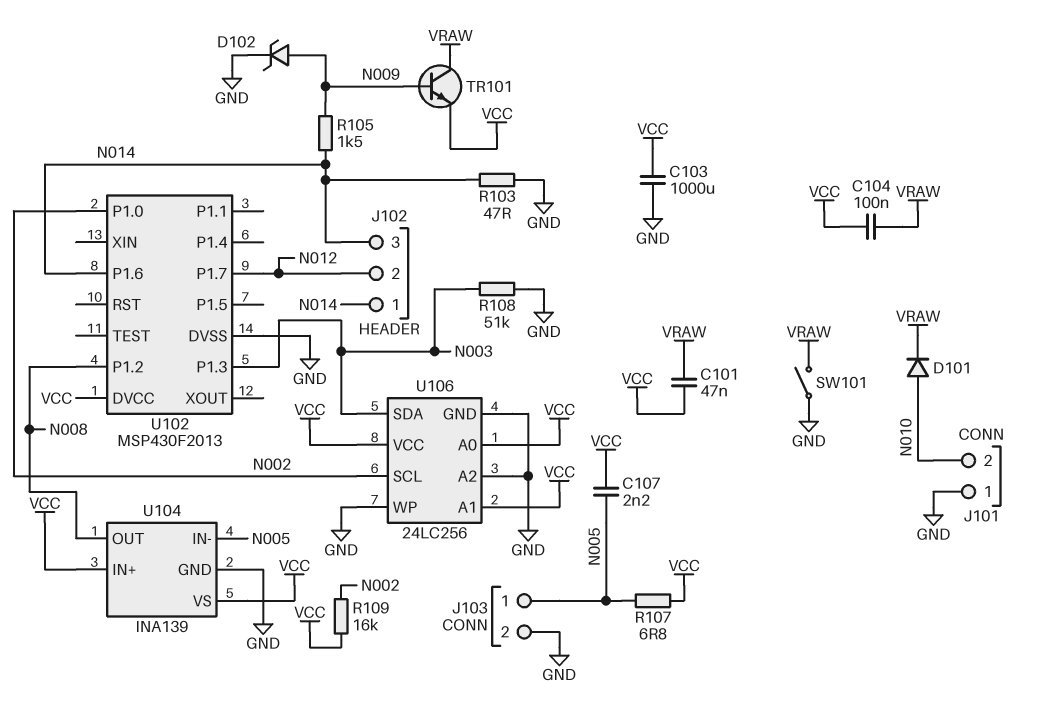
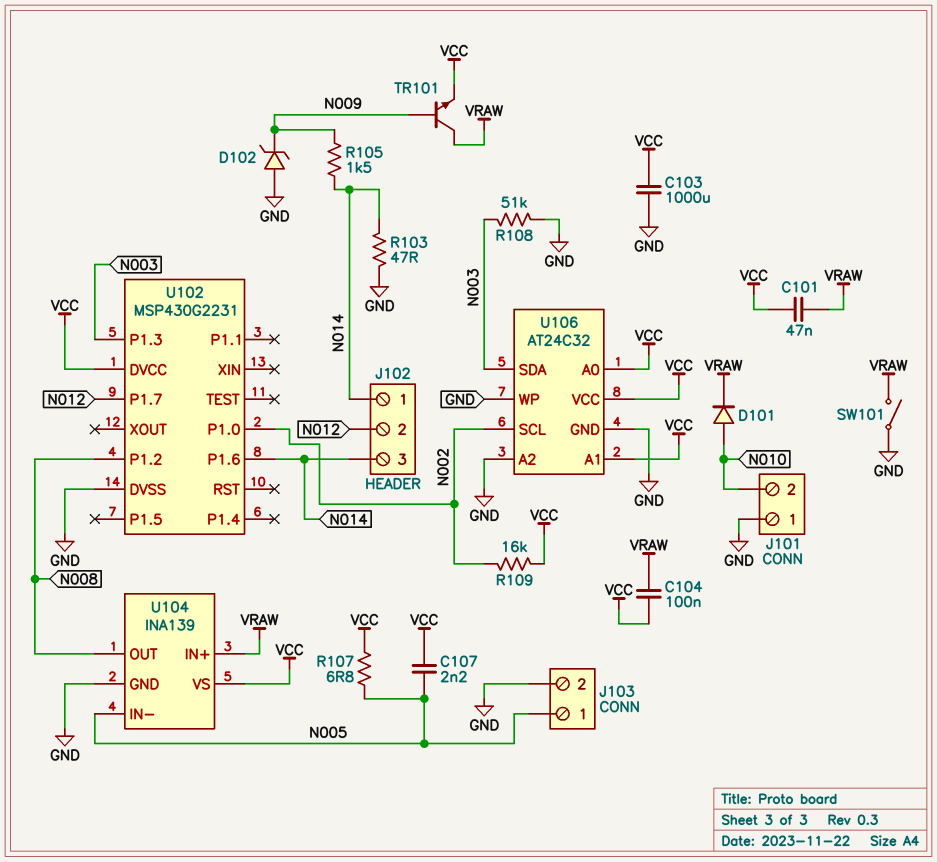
D102: zener (A N009, K GND) -> zener (A GND, K N009)
U102: MSP430F2013 -> MSP430G2231
U104 pin IN+: VCC -> VRAW
U106: 24LC256 -> AT24C32

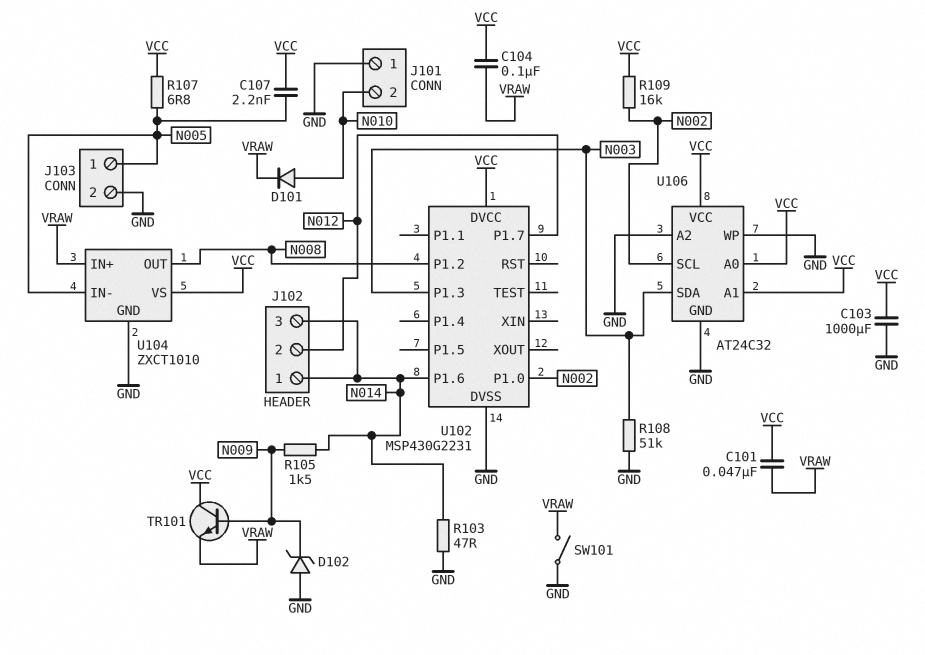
TR101: NPN (B N009, C VRAW, E VCC) -> NPN (B N009, C VCC, E VRAW)
U104: INA139 -> ZXCT1010

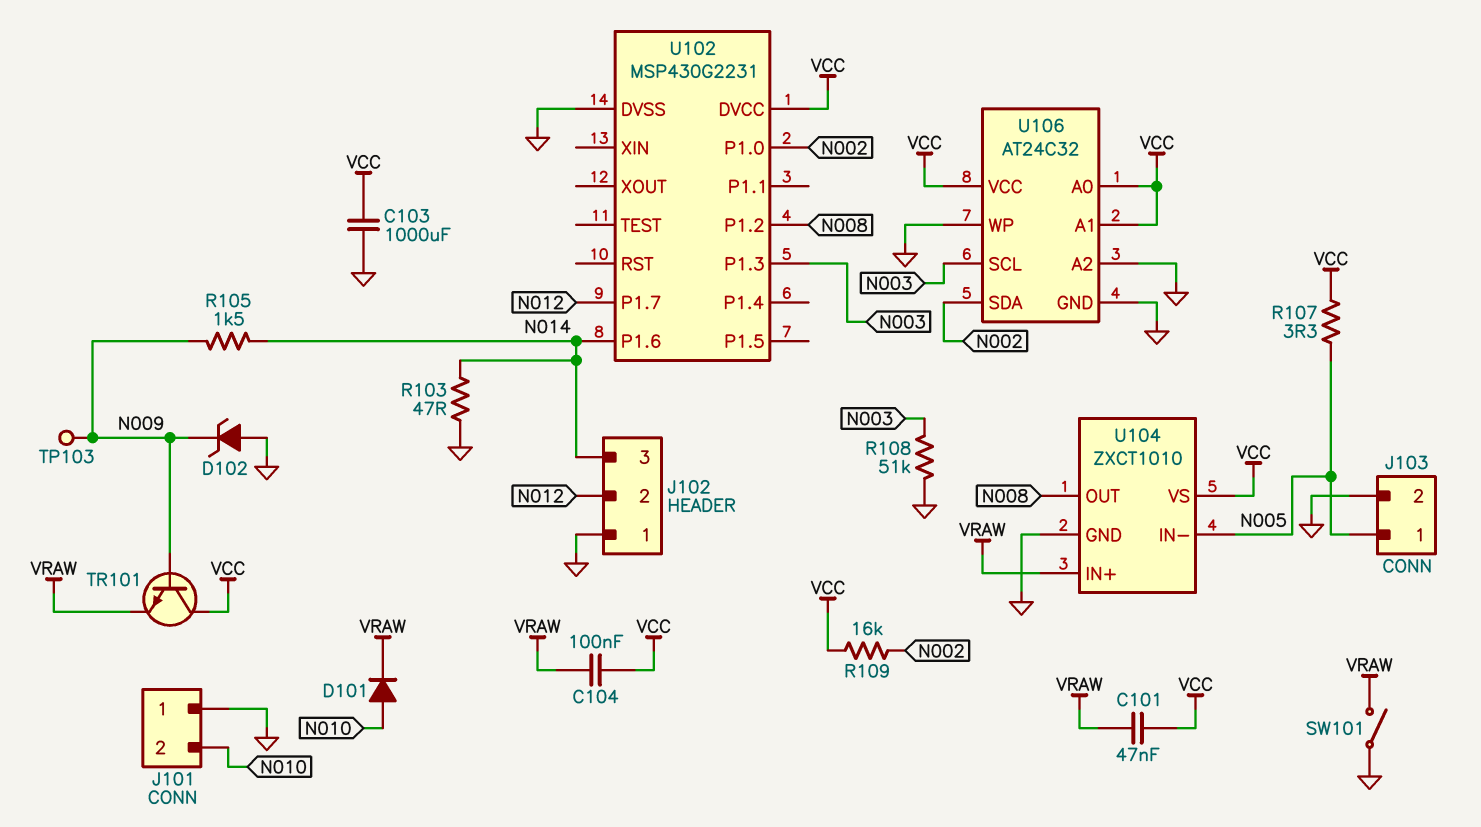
C107: 2.2nF (N005, VCC) -> none
J102 pin 1: N014 -> GND
R107: 6.8 (N005, VCC) -> 3.3 (N005, VCC)
TP103: none -> test point (N009)
U106 pin SCL: N002 -> N003
U106 pin SDA: N003 -> N002

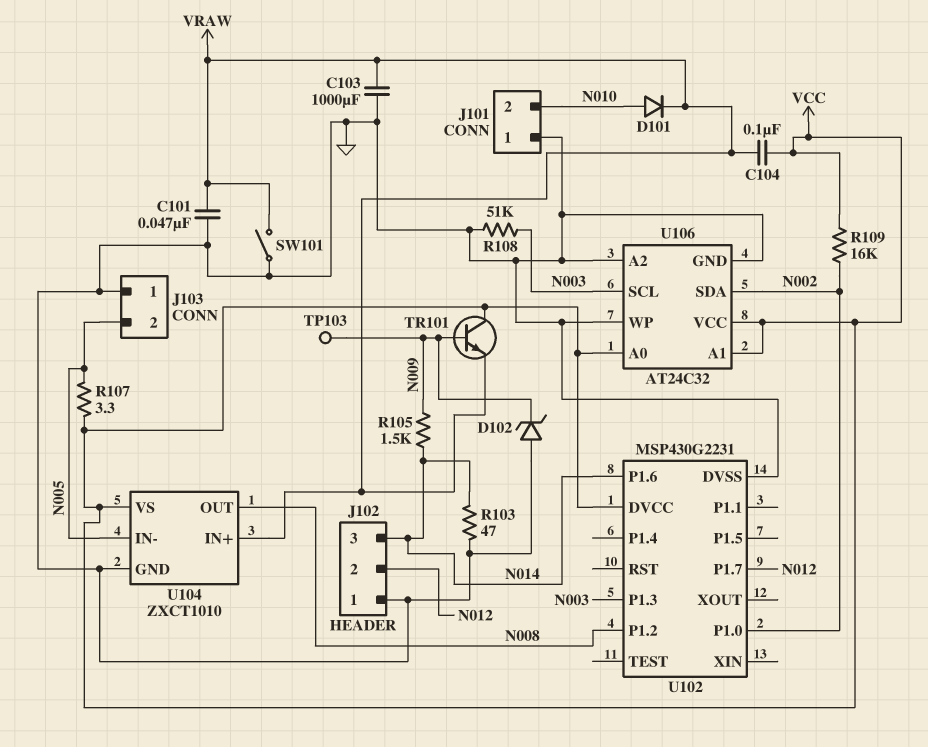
C101: 47nF (VCC, VRAW) -> 47nF (GND, VRAW)
C103: 1000uF (GND, VCC) -> 1000uF (GND, VRAW)
J103 pin 1: N005 -> GND
J103 pin 2: GND -> N005

